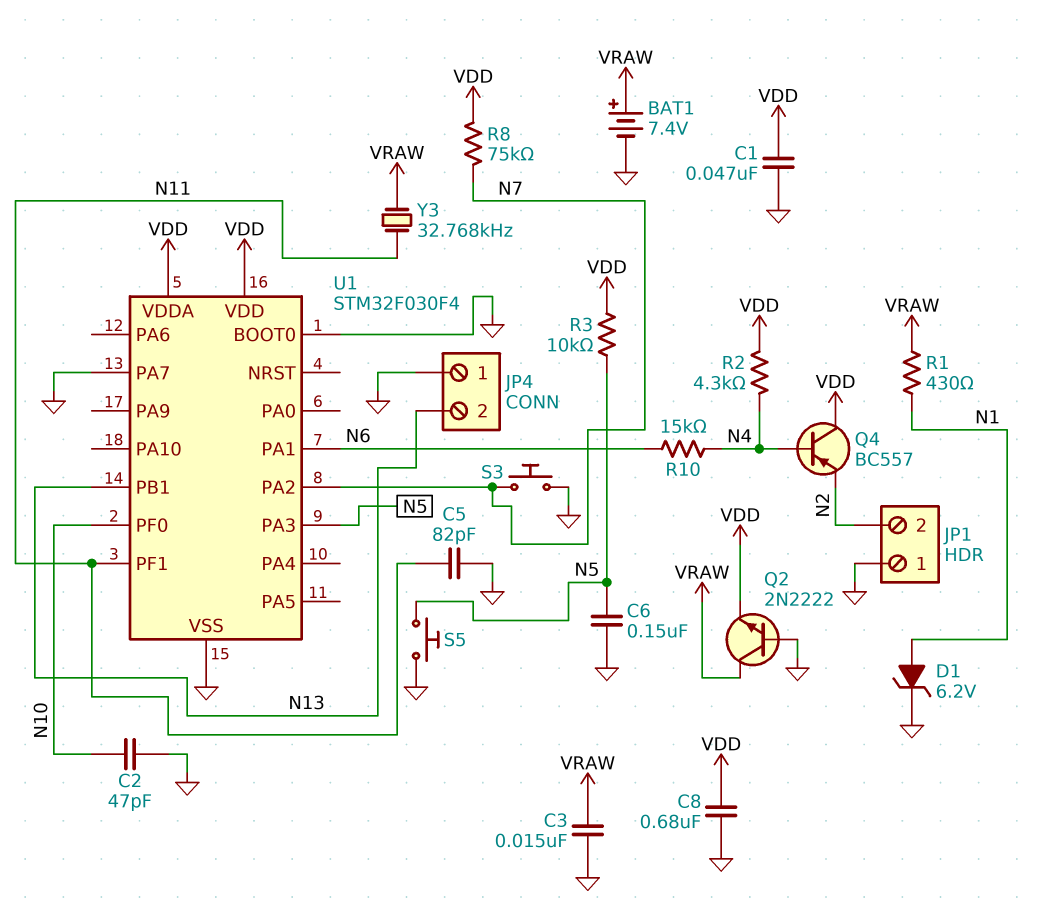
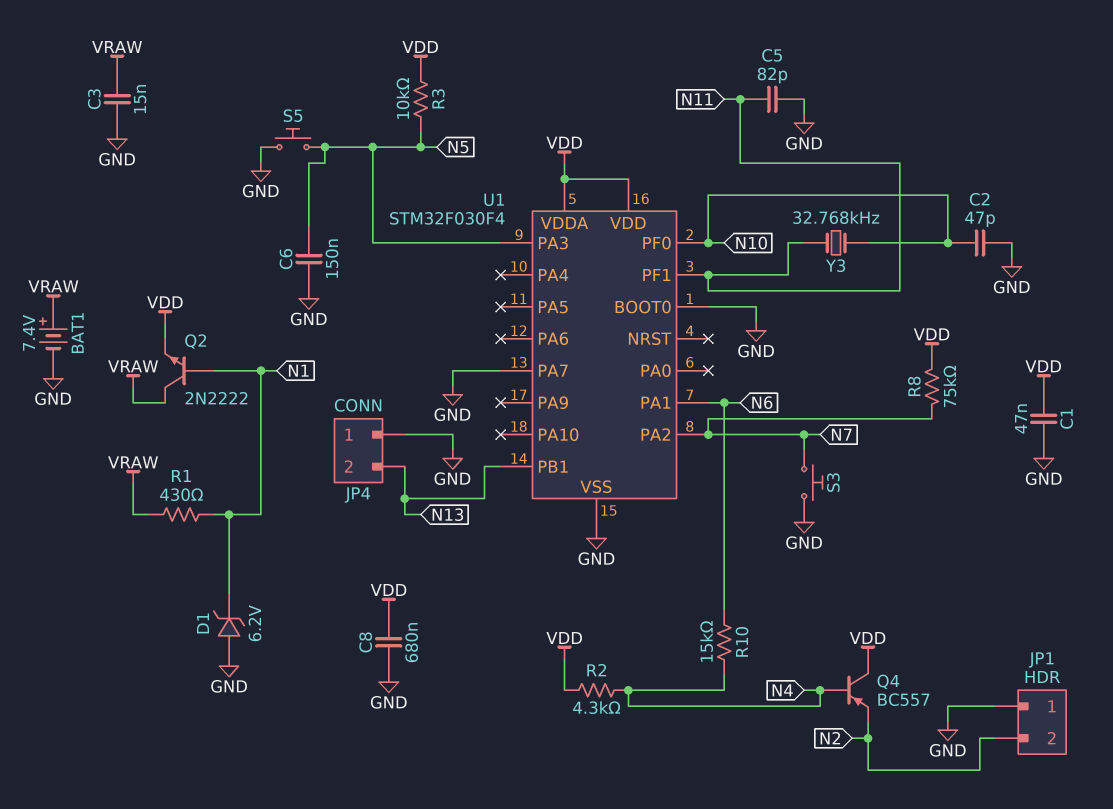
D1: zener 6.2V (A N1, K GND) -> zener 6.2V (A GND, K N1)
Q2: NPN 2N2222 (B GND, C VRAW, E VDD) -> NPN 2N2222 (B N1, C VRAW, E VDD)
Y3: 32.768kHz (N11, VRAW) -> 32.768kHz (N10, N11)

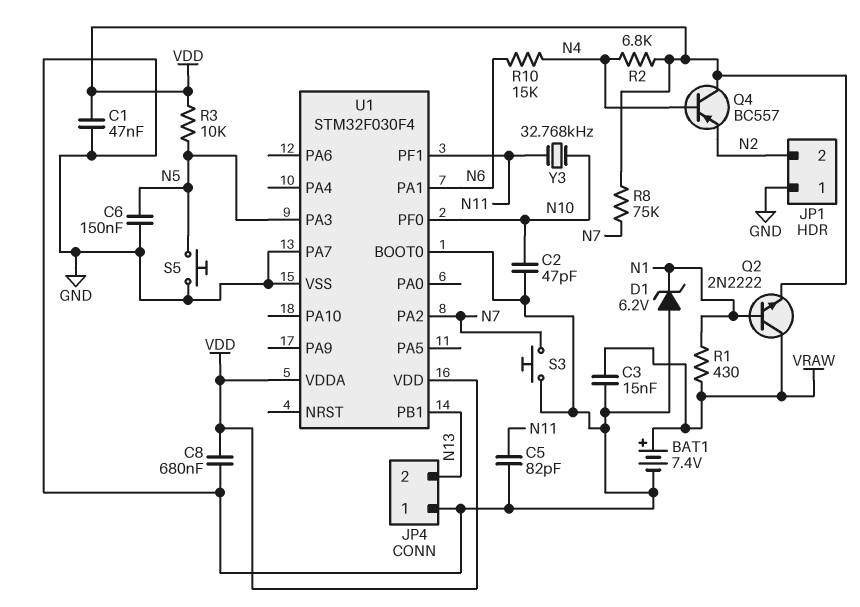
R2: 4.3k (N4, VDD) -> 6.8k (N4, VDD)

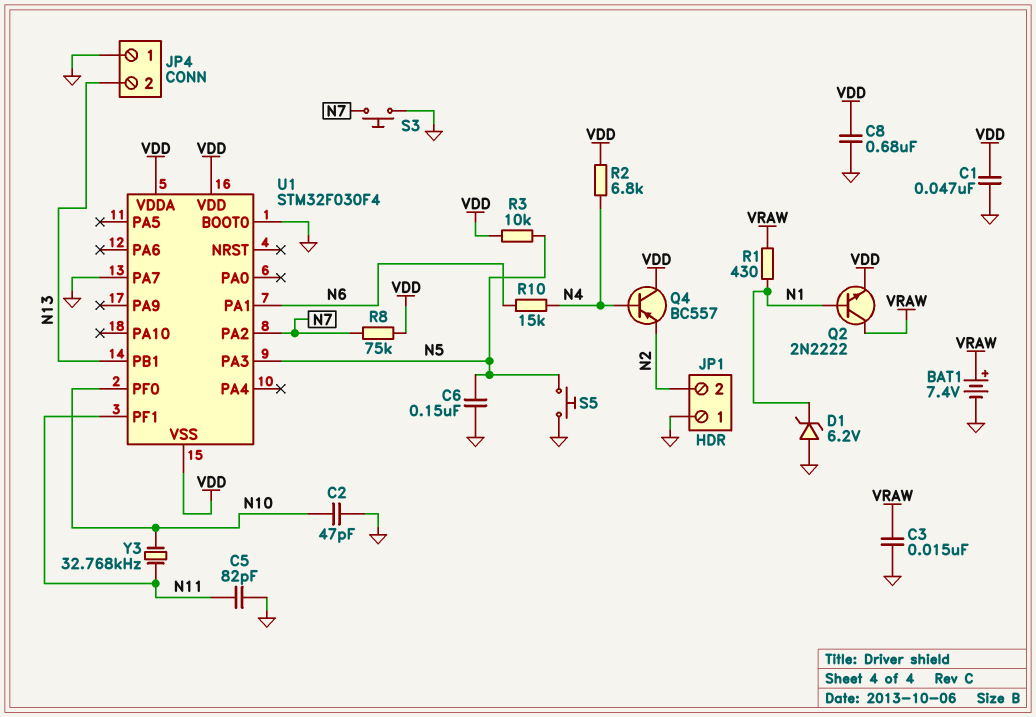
U1 pin VSS: GND -> VDD

